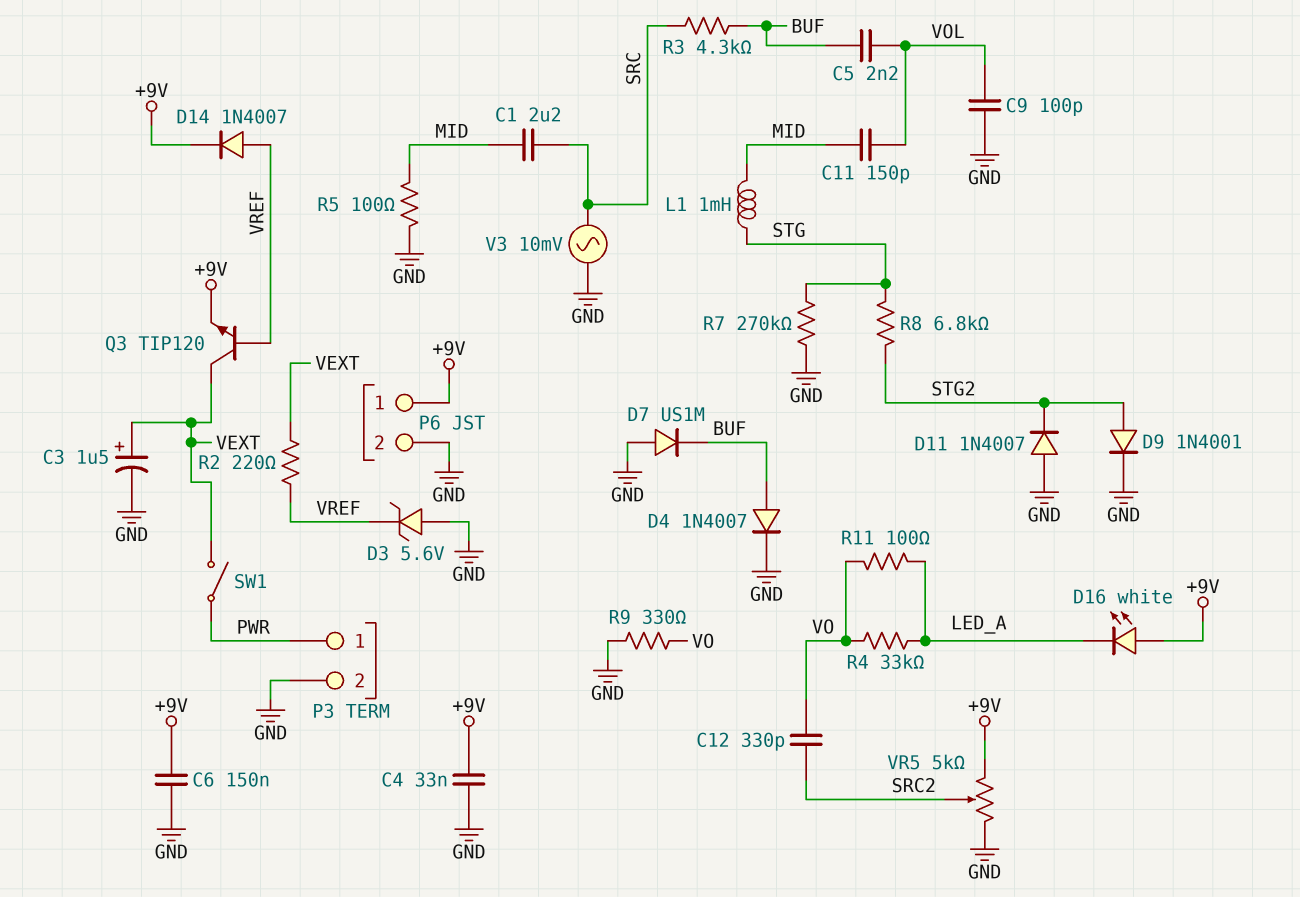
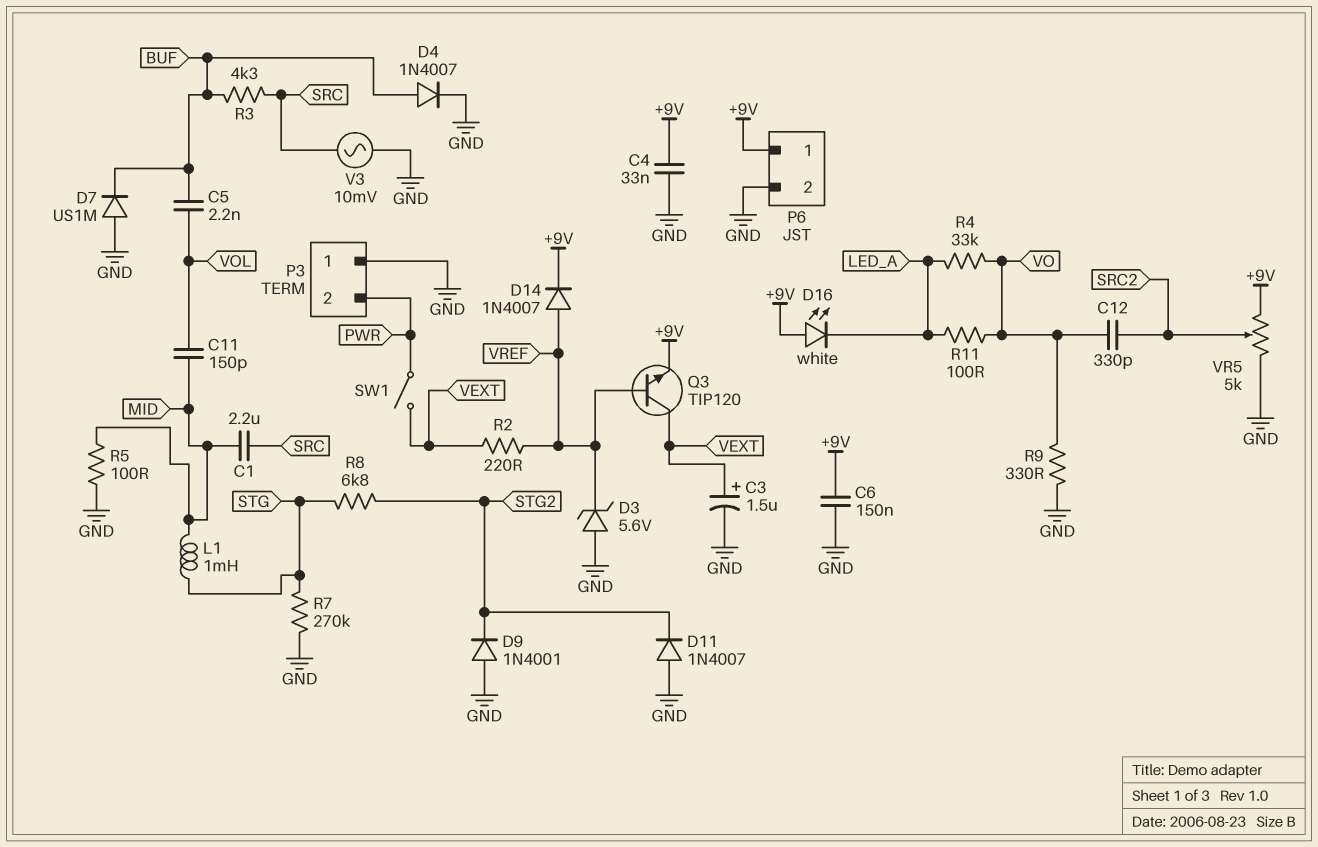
C9: 100pF (GND, VOL) -> none
D9: diode 1N4001 (A STG2, K GND) -> diode 1N4001 (A GND, K STG2)
P3 pin 1: PWR -> GND
P3 pin 2: GND -> PWR

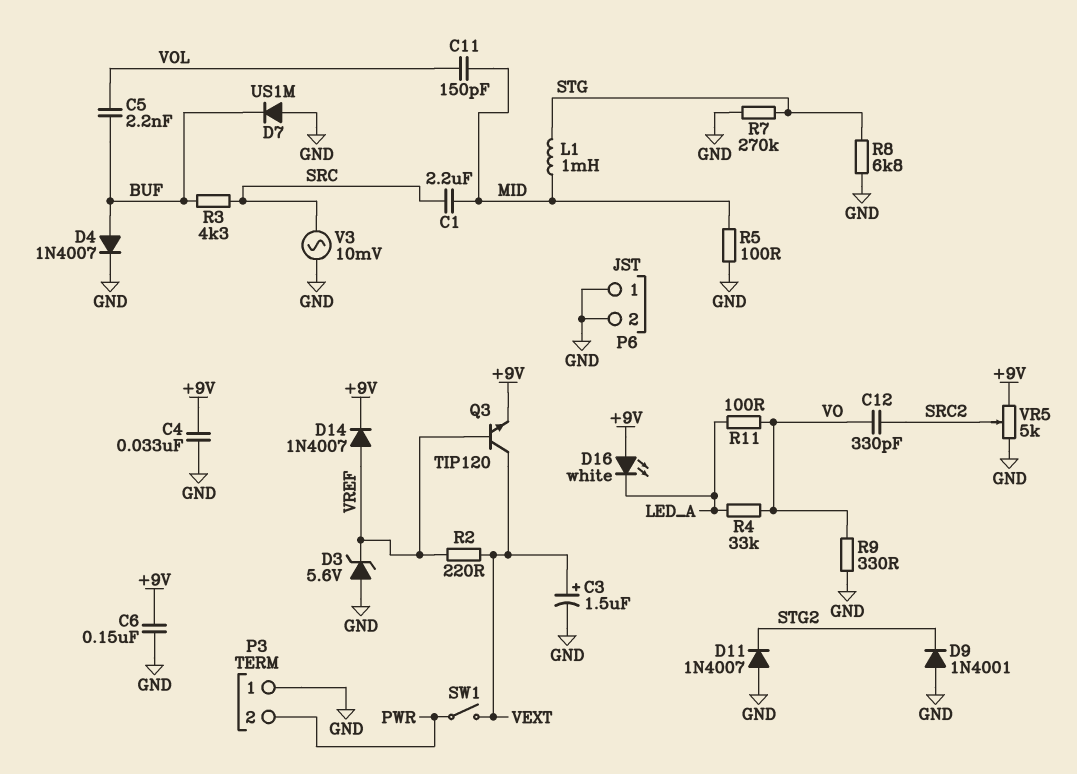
P6 pin 1: +9V -> GND
R8: 6.8k (STG, STG2) -> 6.8k (GND, STG)

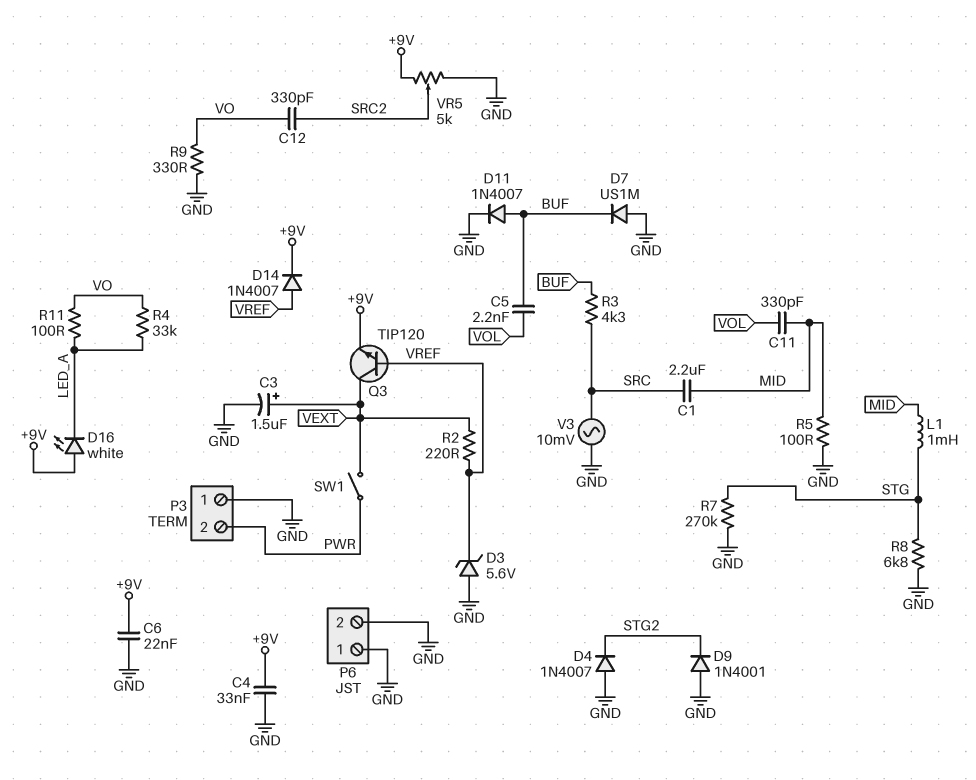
C6: 150nF (+9V, GND) -> 22nF (+9V, GND)
C11: 150pF (MID, VOL) -> 330pF (MID, VOL)
D4: diode 1N4007 (A BUF, K GND) -> diode 1N4007 (A GND, K STG2)
D11: diode 1N4007 (A GND, K STG2) -> diode 1N4007 (A BUF, K GND)

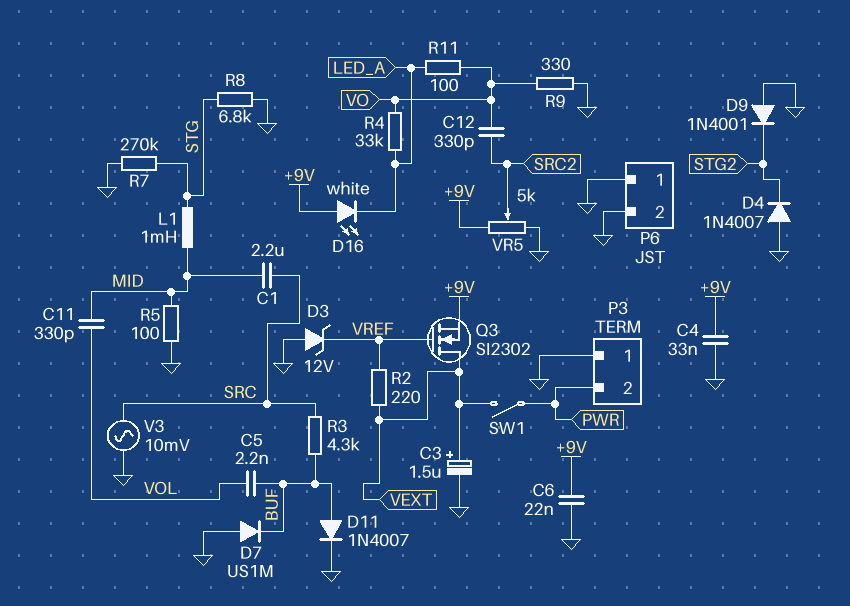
D3: zener 5.6V (A GND, K VREF) -> zener 12V (A GND, K VREF)
D14: diode 1N4007 (A VREF, K +9V) -> none
Q3: NPN TIP120 (B VREF, C VEXT, E +9V) -> NMOS SI2302 (G VREF, D VEXT, S +9V)

